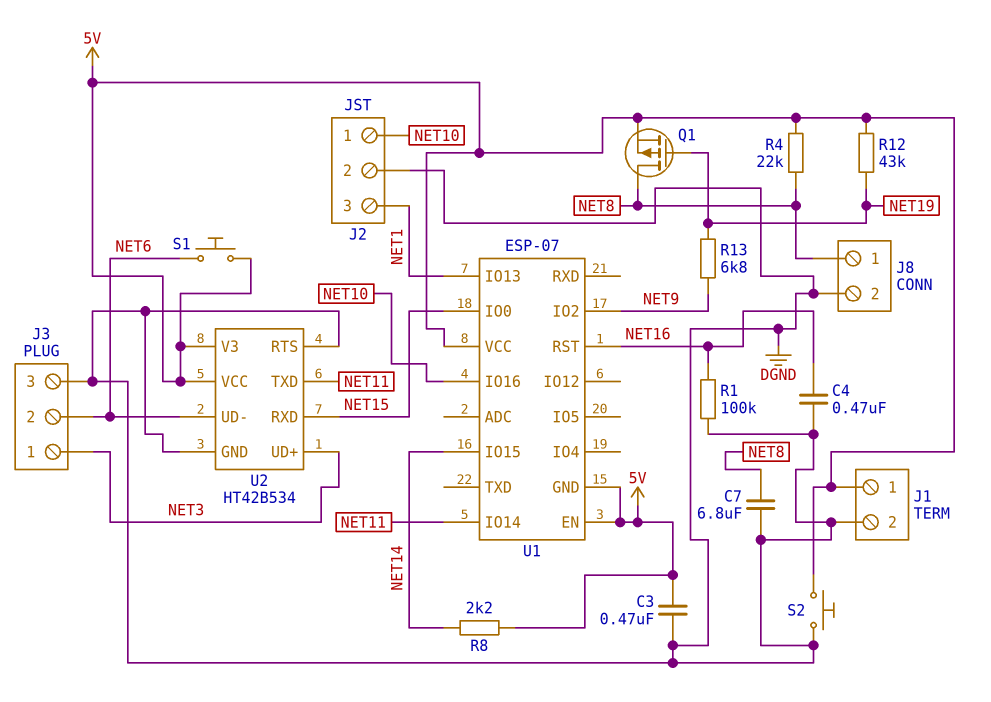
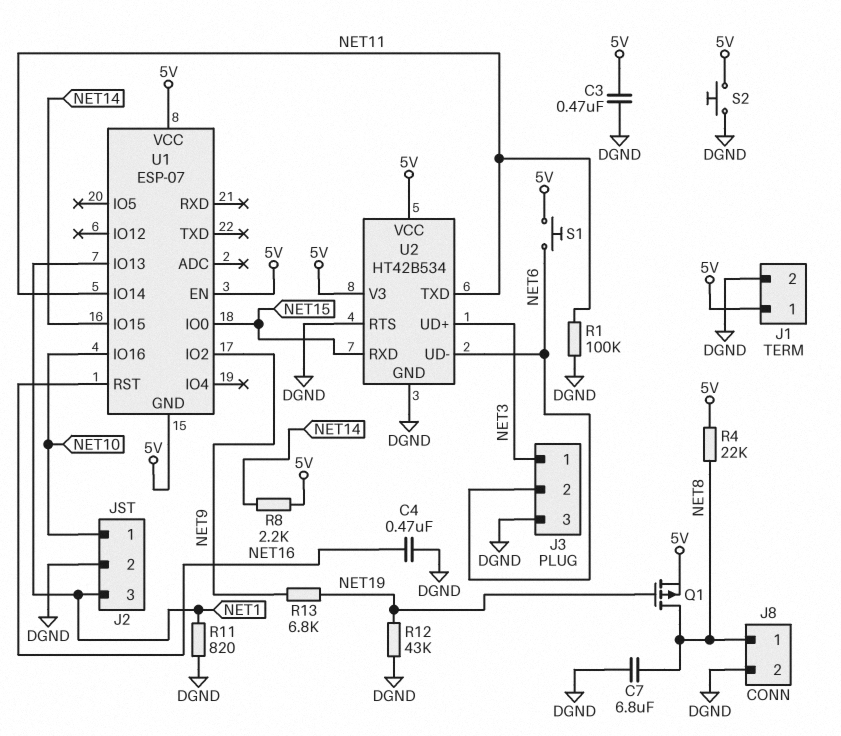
R1: 100k (DGND, NET16) -> 100k (DGND, NET11)
R11: none -> 820 (DGND, NET1)
R12: 43k (5V, NET19) -> 43k (DGND, NET19)

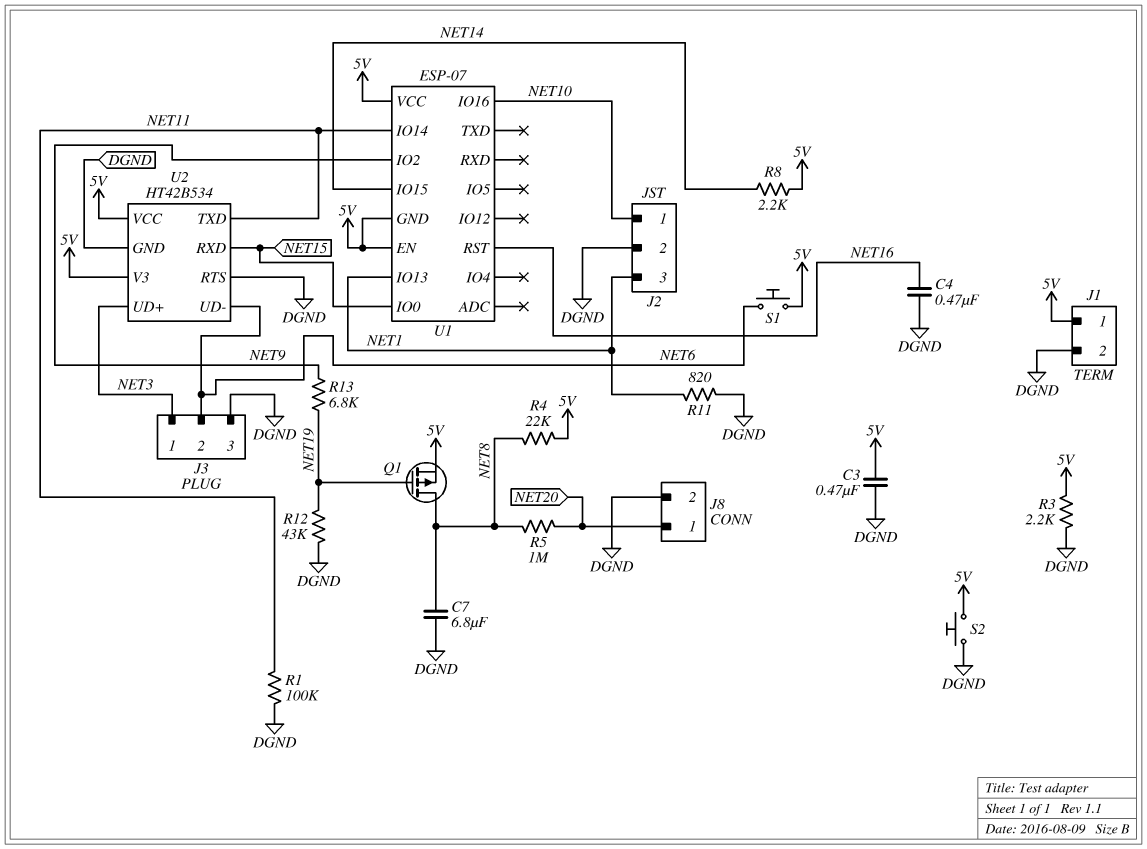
J8 pin 1: NET8 -> NET20
R3: none -> 2.2k (5V, DGND)
R5: none -> 1M (NET8, NET20)

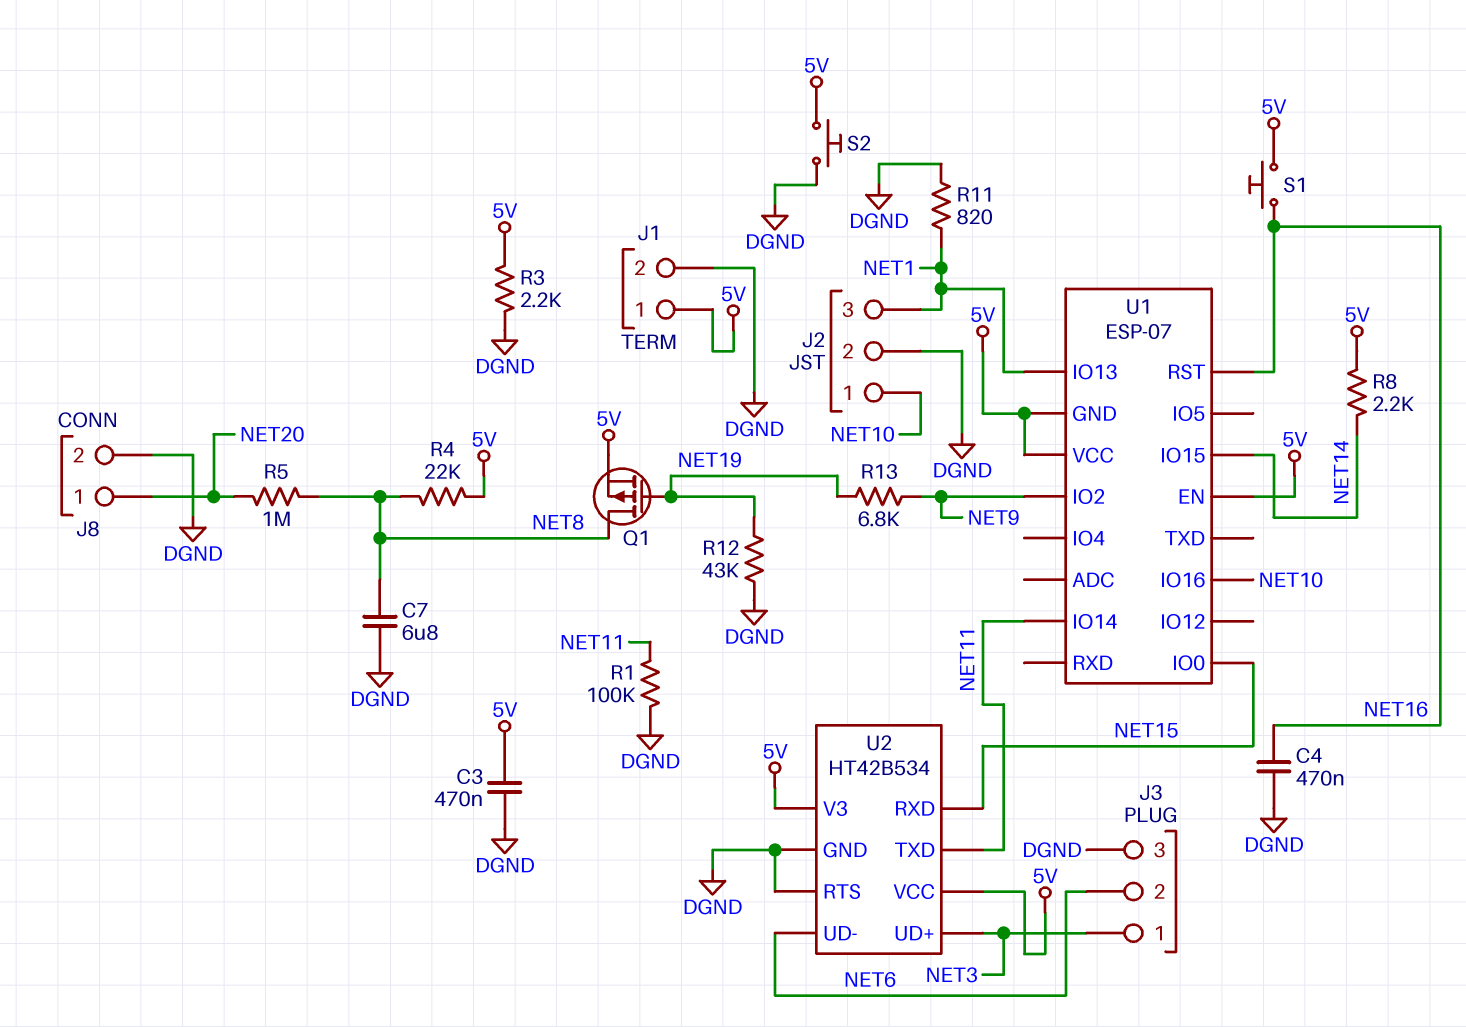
S1: button (5V, NET6) -> button (5V, NET16)

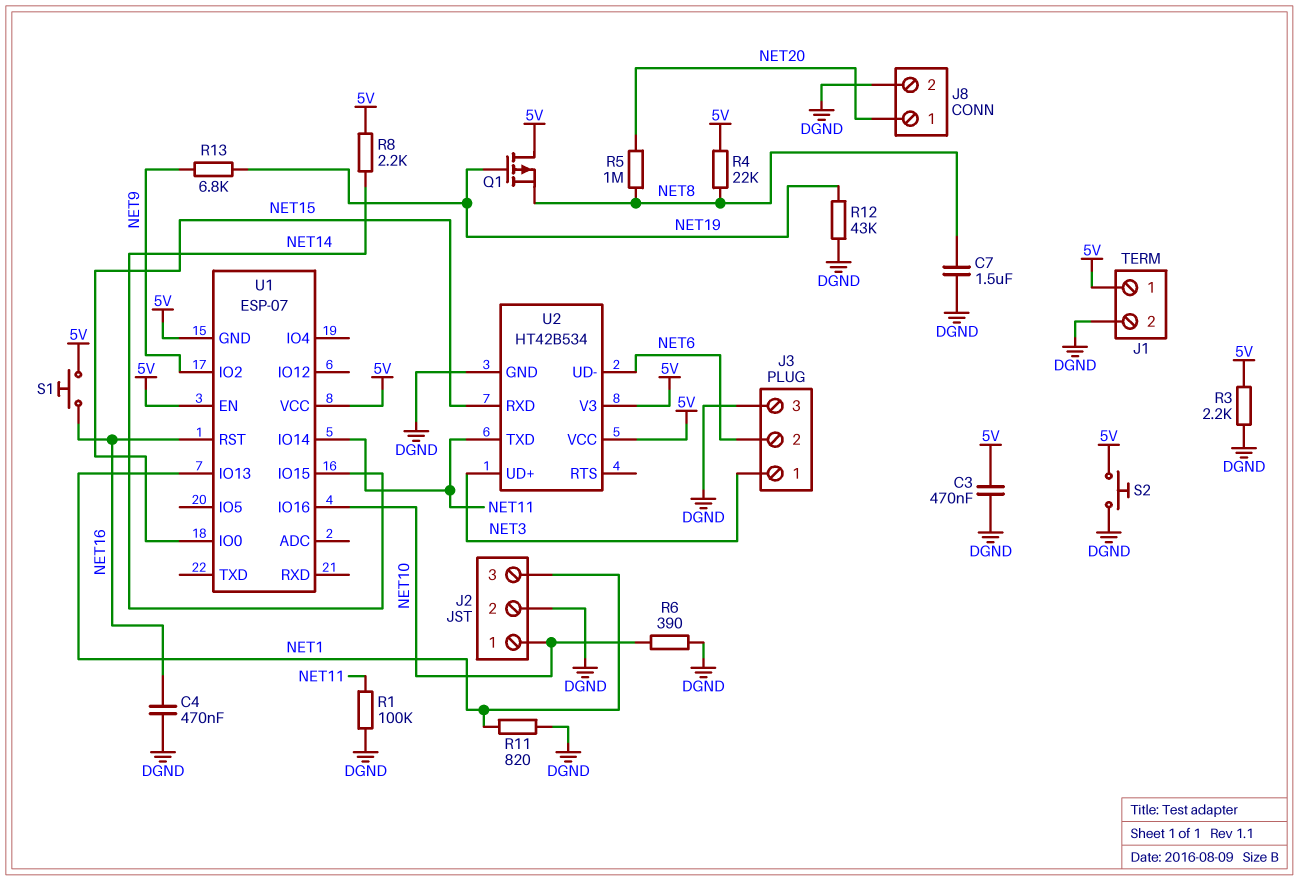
C7: 6.8uF (DGND, NET8) -> 1.5uF (DGND, NET8)
Q1: PMOS (G NET19, D NET8, S 5V) -> PMOS (G NET19, D 5V, S NET8)
R6: none -> 390 (DGND, NET10)
U2 pin RTS: DGND -> none

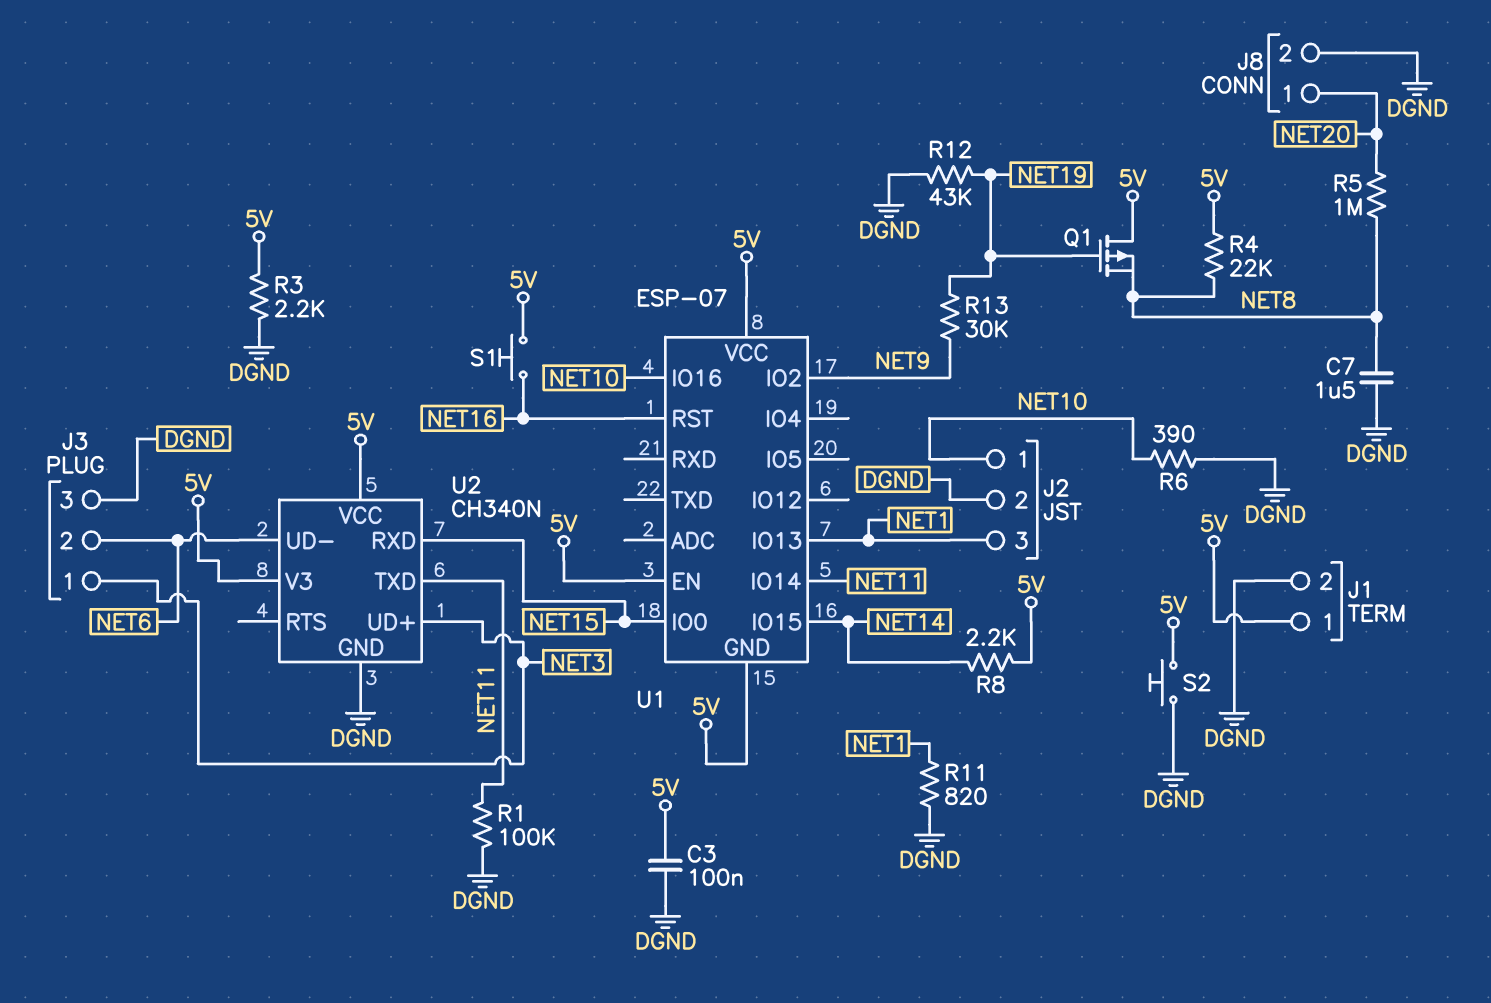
C3: 470nF (5V, DGND) -> 100nF (5V, DGND)
C4: 470nF (DGND, NET16) -> none
R13: 6.8k (NET9, NET19) -> 30k (NET9, NET19)
U2: HT42B534 -> CH340N

